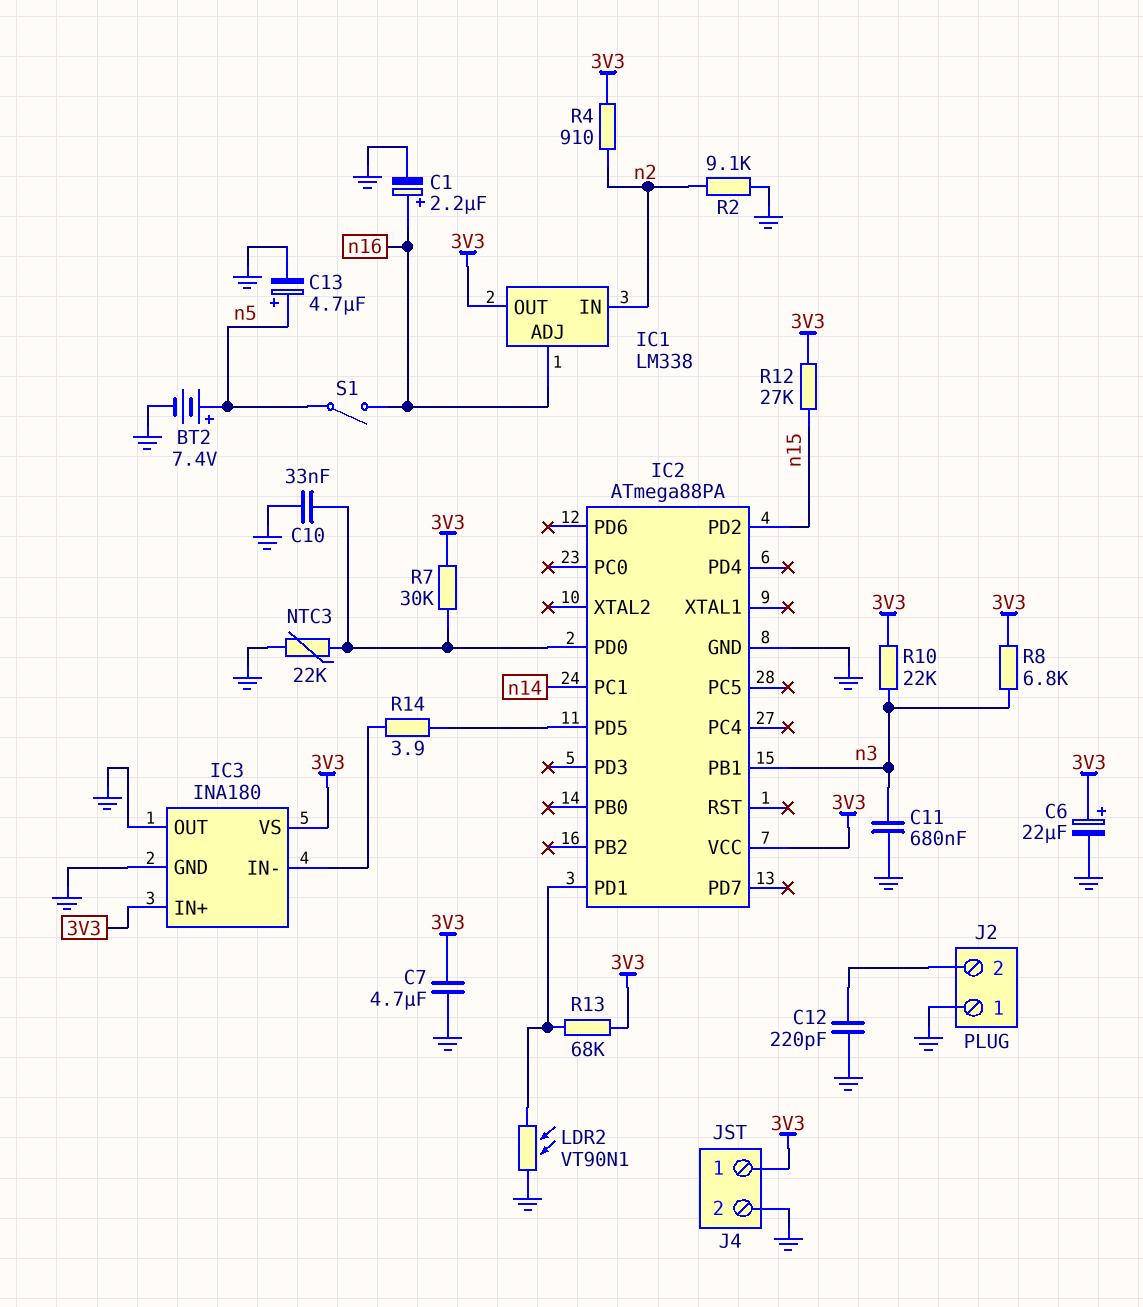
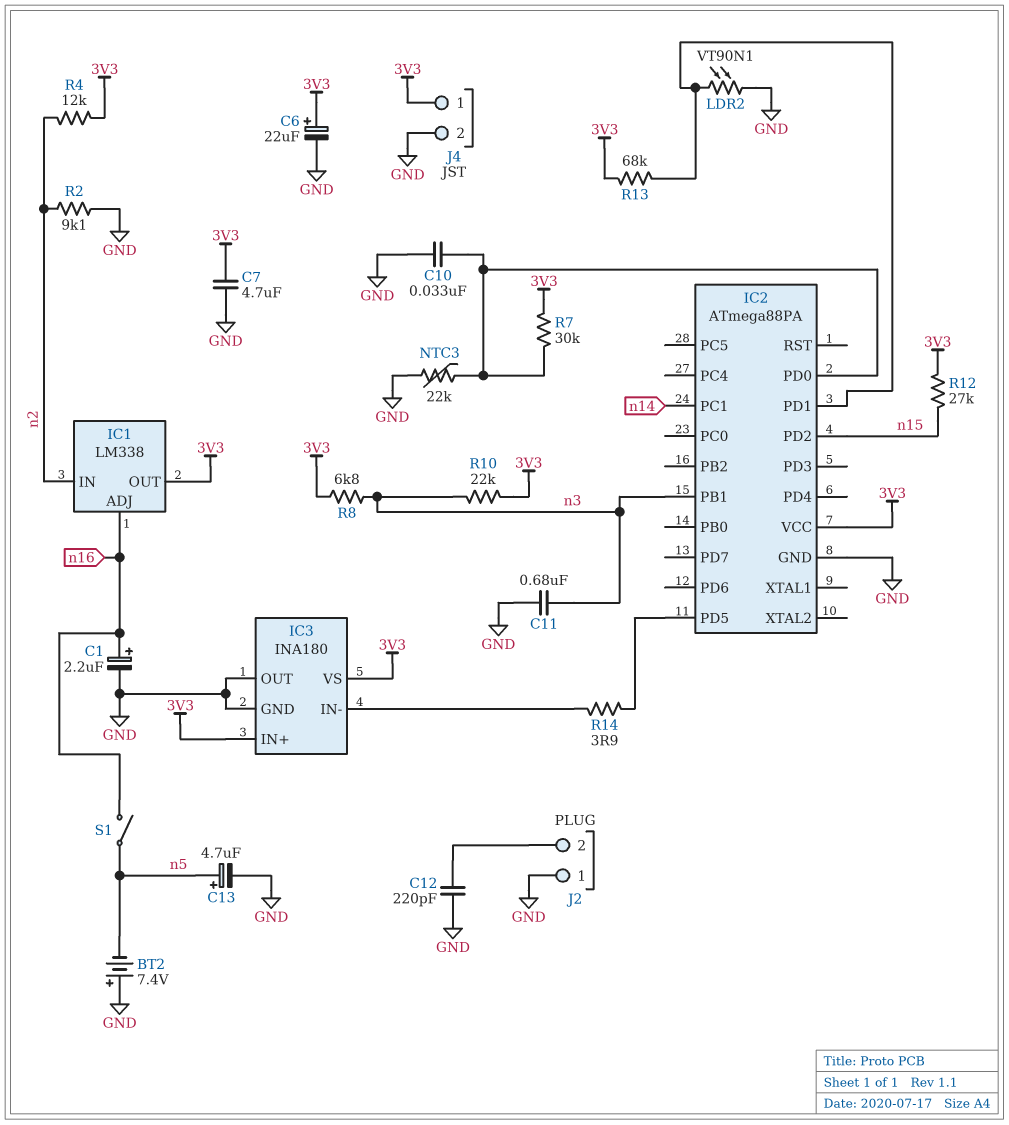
BT2: 7.4V (plus n5, minus GND) -> 7.4V (plus GND, minus n5)
R4: 910 (3V3, n2) -> 12k (3V3, n2)

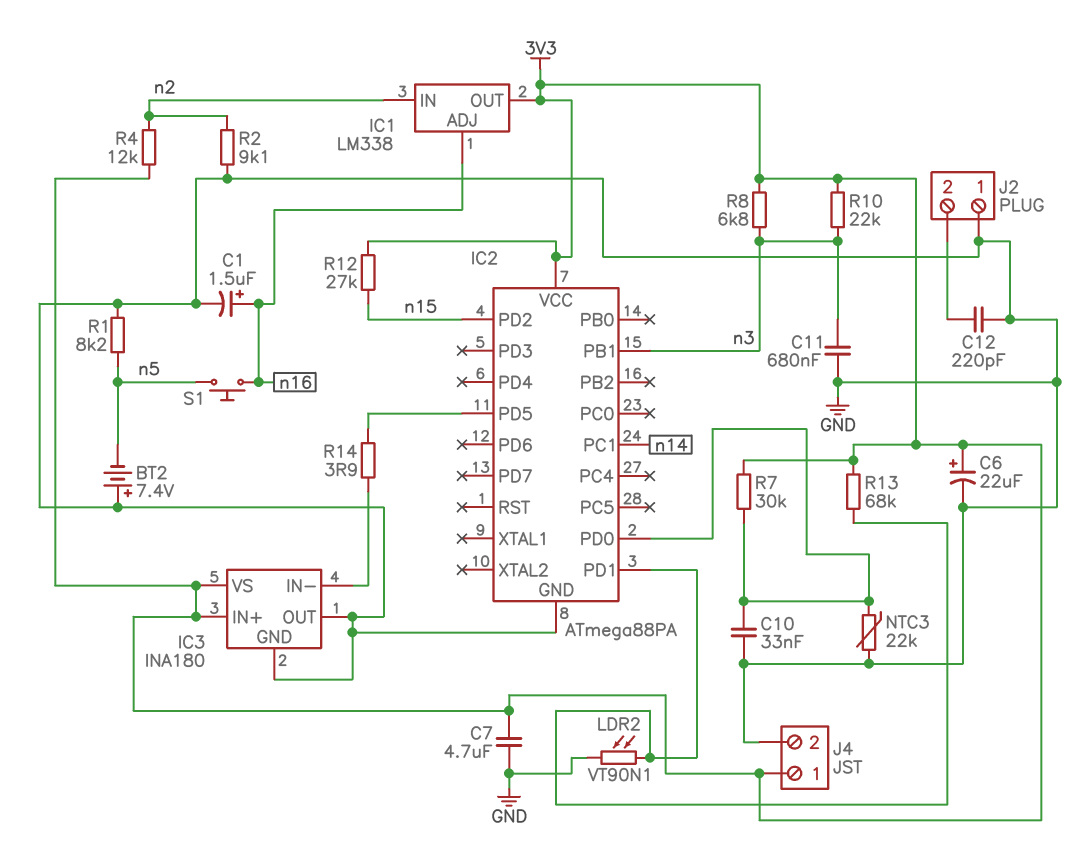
C1: 2.2uF (plus n16, minus GND) -> 1.5uF (plus n16, minus GND)
C13: 4.7uF (plus n5, minus GND) -> none
R1: none -> 8.2k (GND, n5)
S1: switch (n5, n16) -> button (n5, n16)

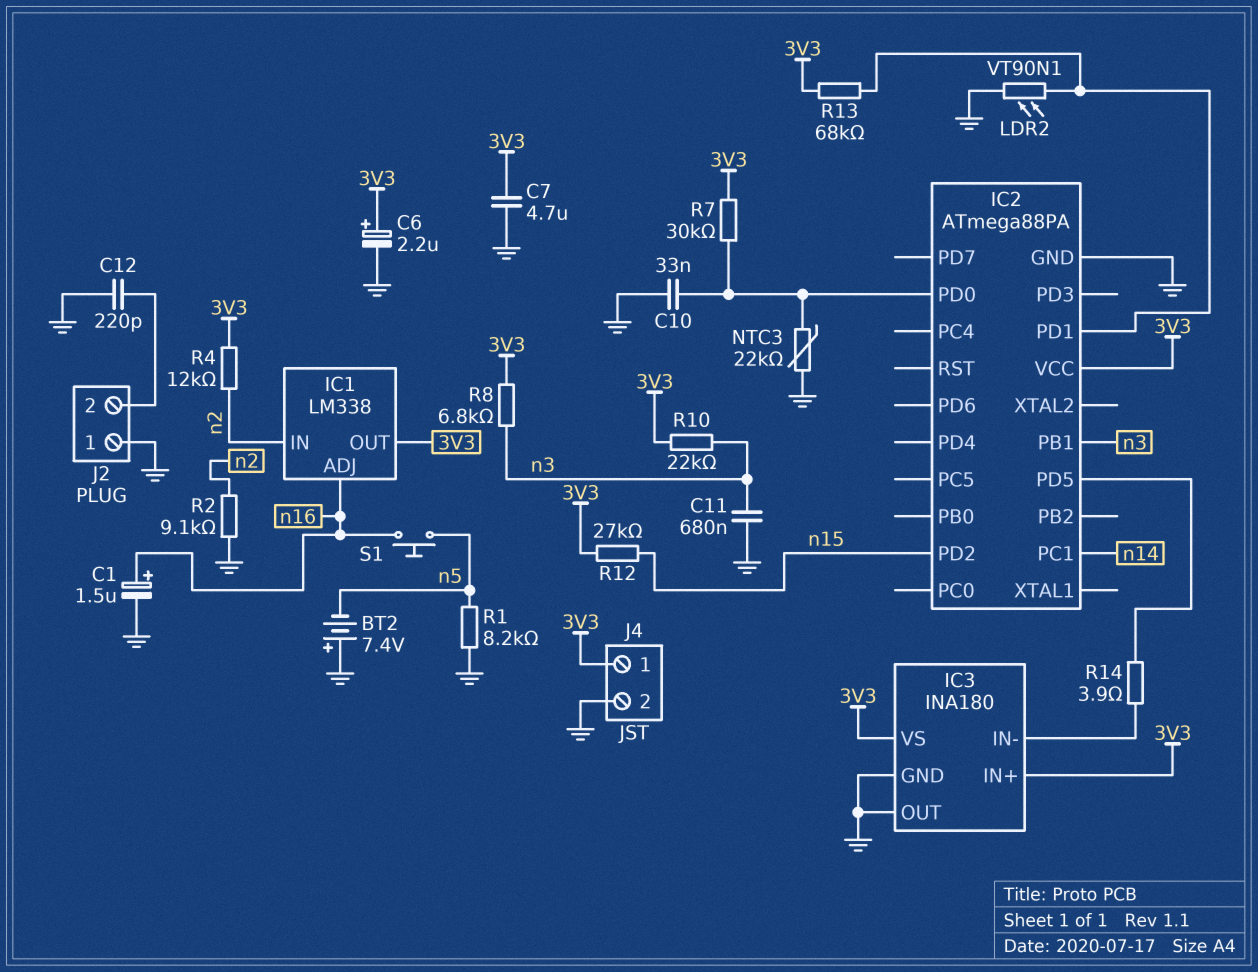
C6: 22uF (plus 3V3, minus GND) -> 2.2uF (plus 3V3, minus GND)

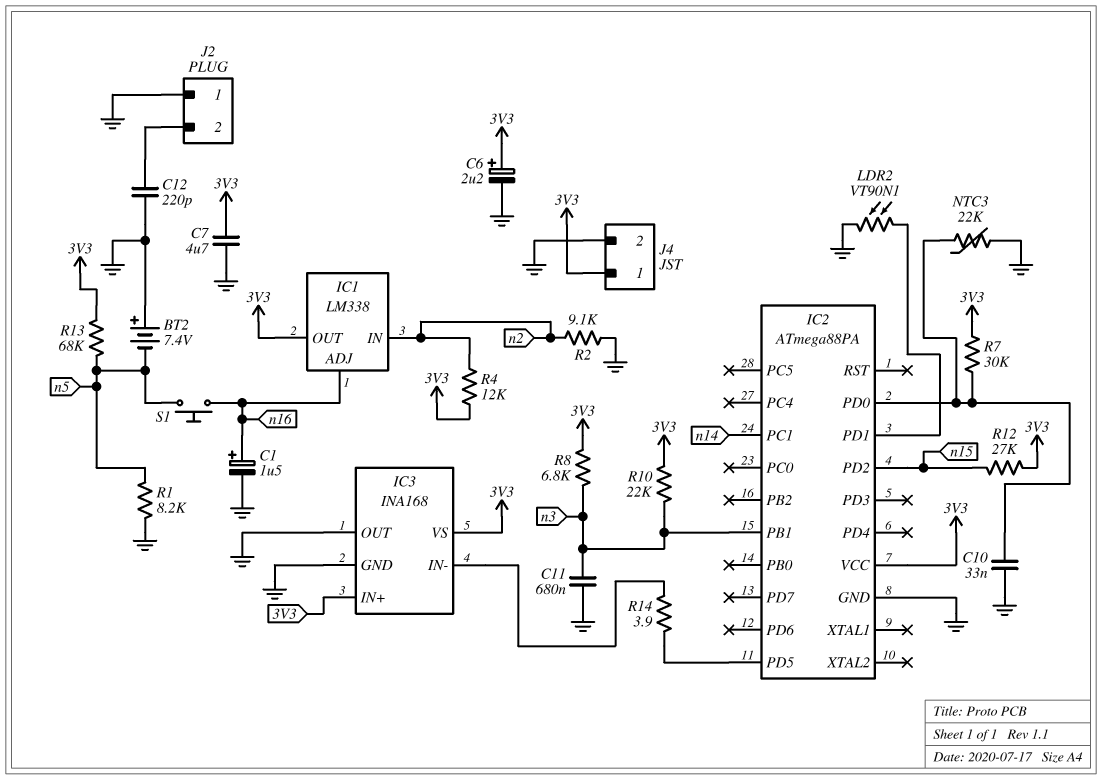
IC3: INA180 -> INA168
R13: 68k (3V3, IC2/PD1) -> 68k (3V3, n5)

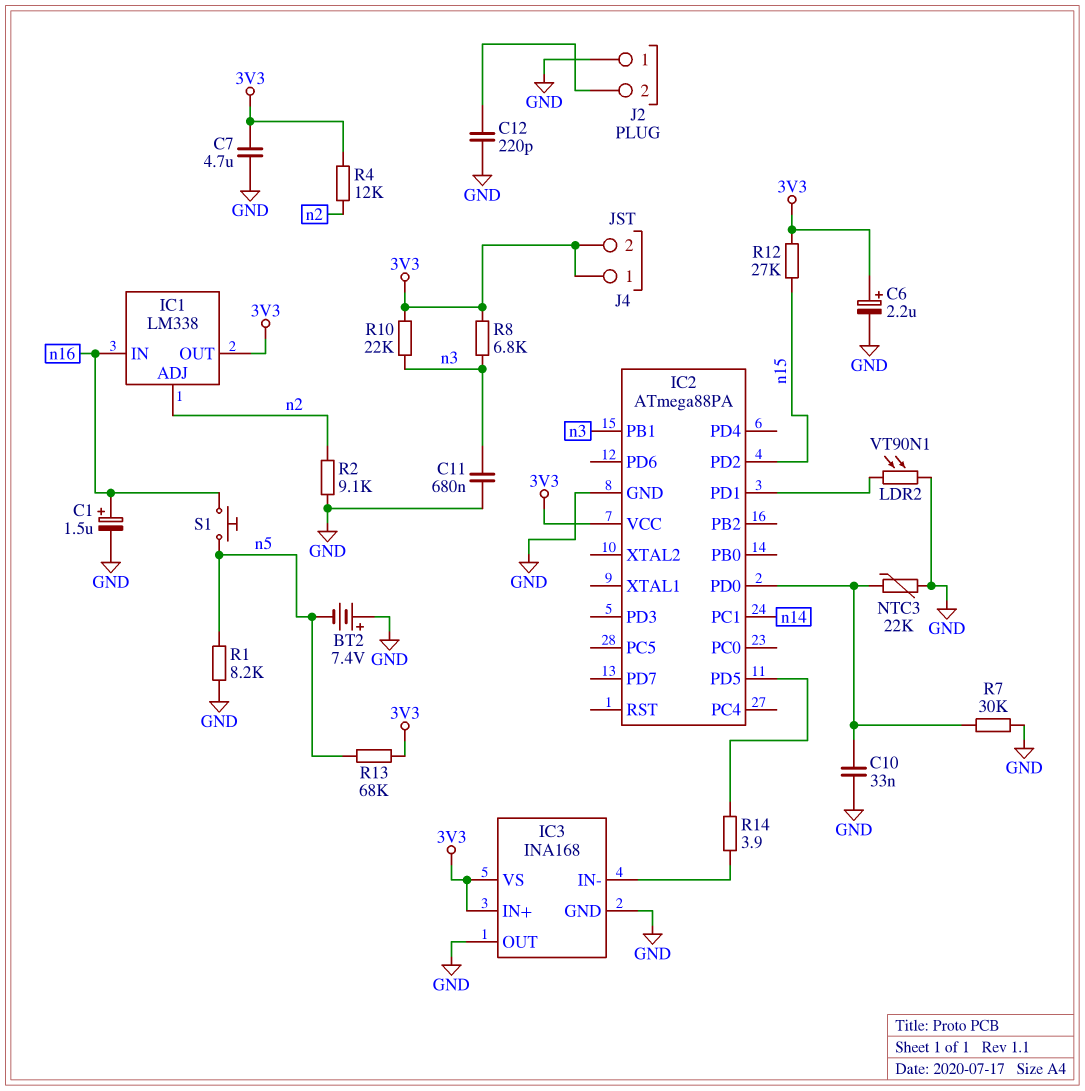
IC1 pin ADJ: n16 -> n2
IC1 pin IN: n2 -> n16
J4 pin 2: GND -> 3V3
R7: 30k (3V3, IC2/PD0) -> 30k (GND, IC2/PD0)

